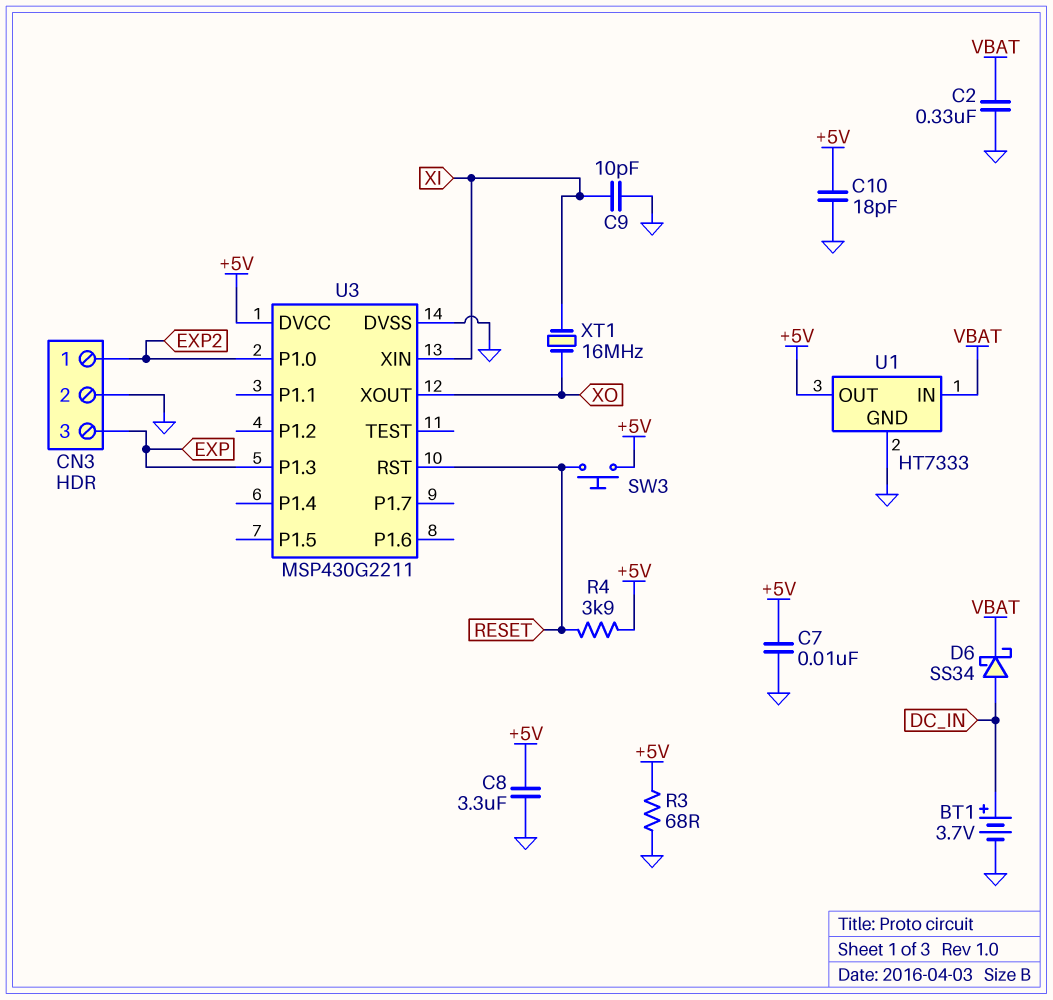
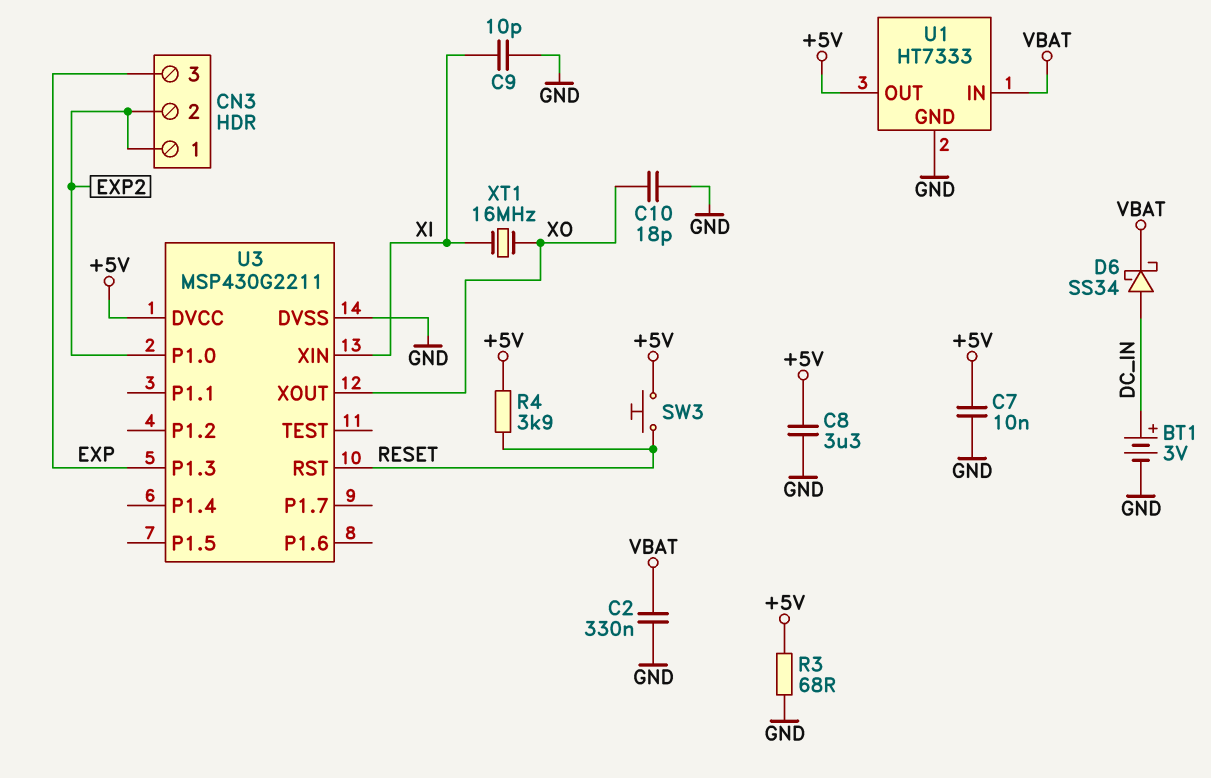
BT1: 3.7V (plus DC_IN, minus GND) -> 3V (plus DC_IN, minus GND)
C10: 18pF (+5V, GND) -> 18pF (GND, XO)
CN3 pin 2: GND -> EXP2

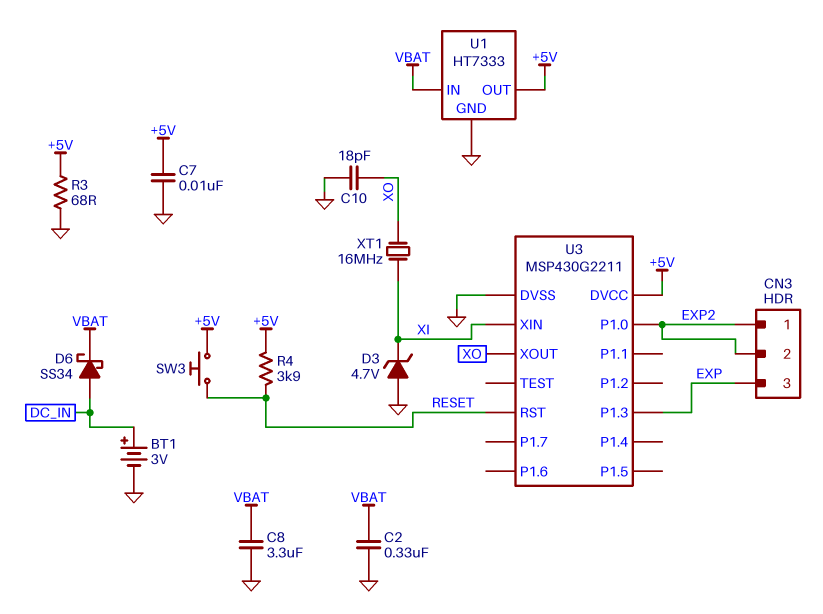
C8: 3.3uF (+5V, GND) -> 3.3uF (GND, VBAT)
C9: 10pF (GND, XI) -> none
D3: none -> zener 4.7V (A GND, K XI)

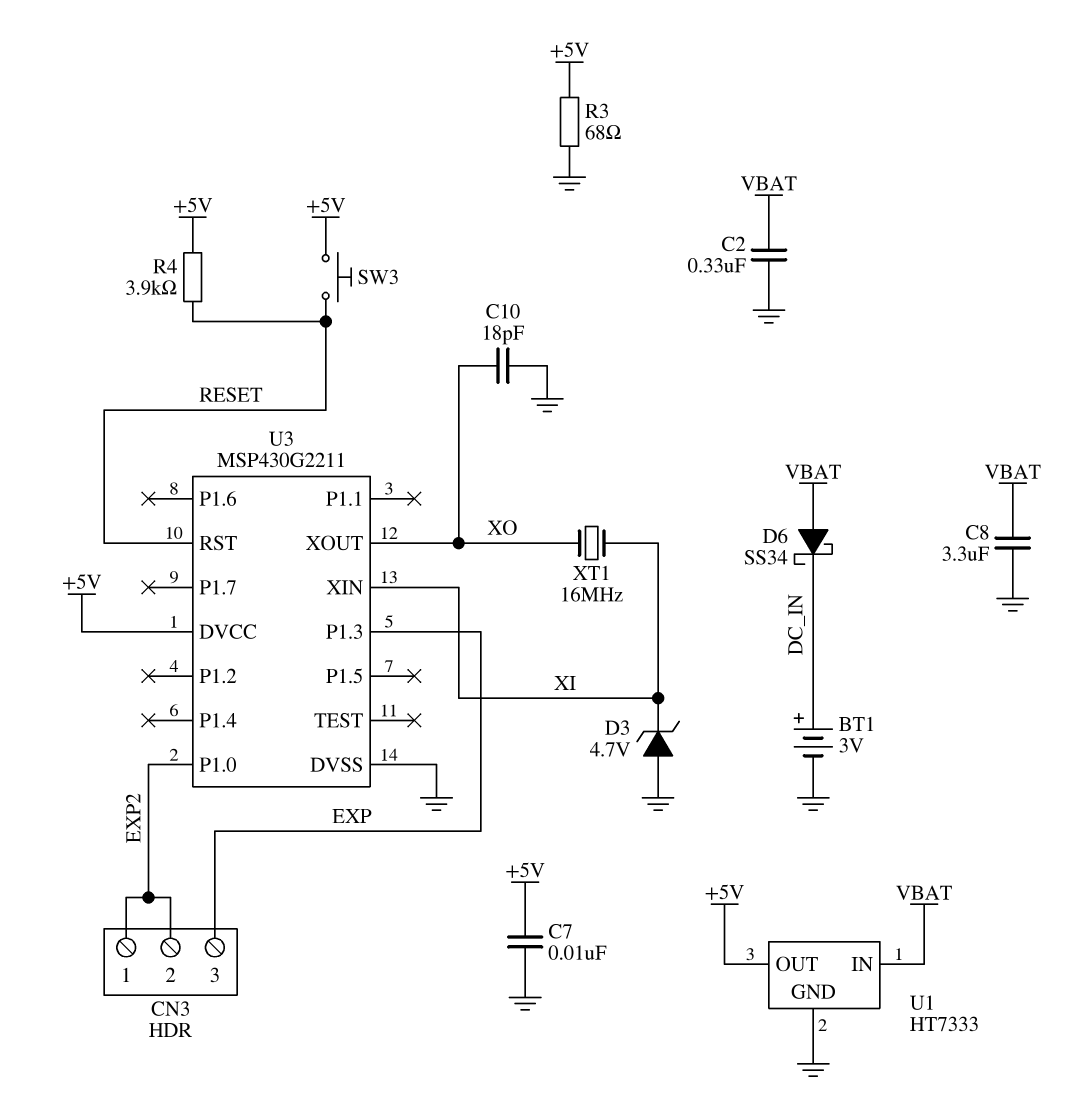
D6: schottky SS34 (A DC_IN, K VBAT) -> schottky SS34 (A VBAT, K DC_IN)

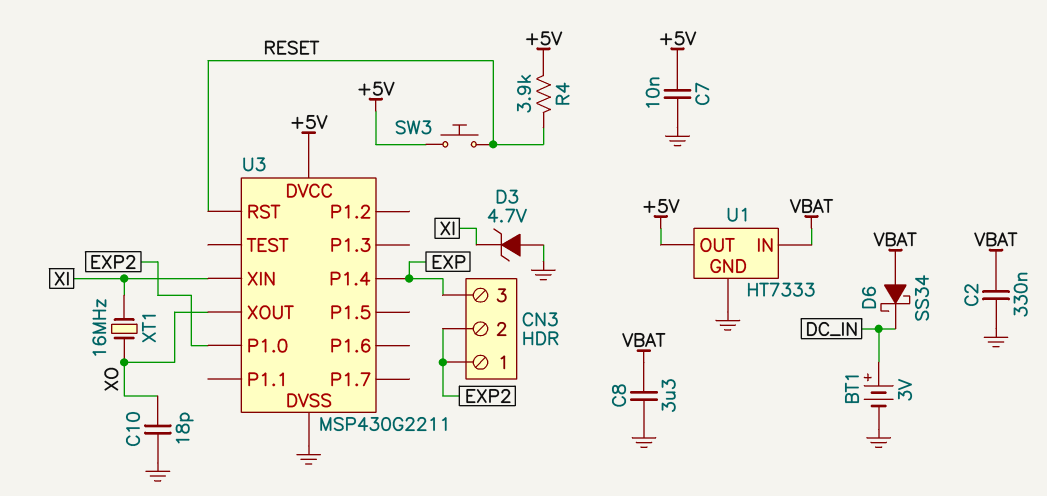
R3: 68 (+5V, GND) -> none
U3 pin P1.3: EXP -> none
U3 pin P1.4: none -> EXP

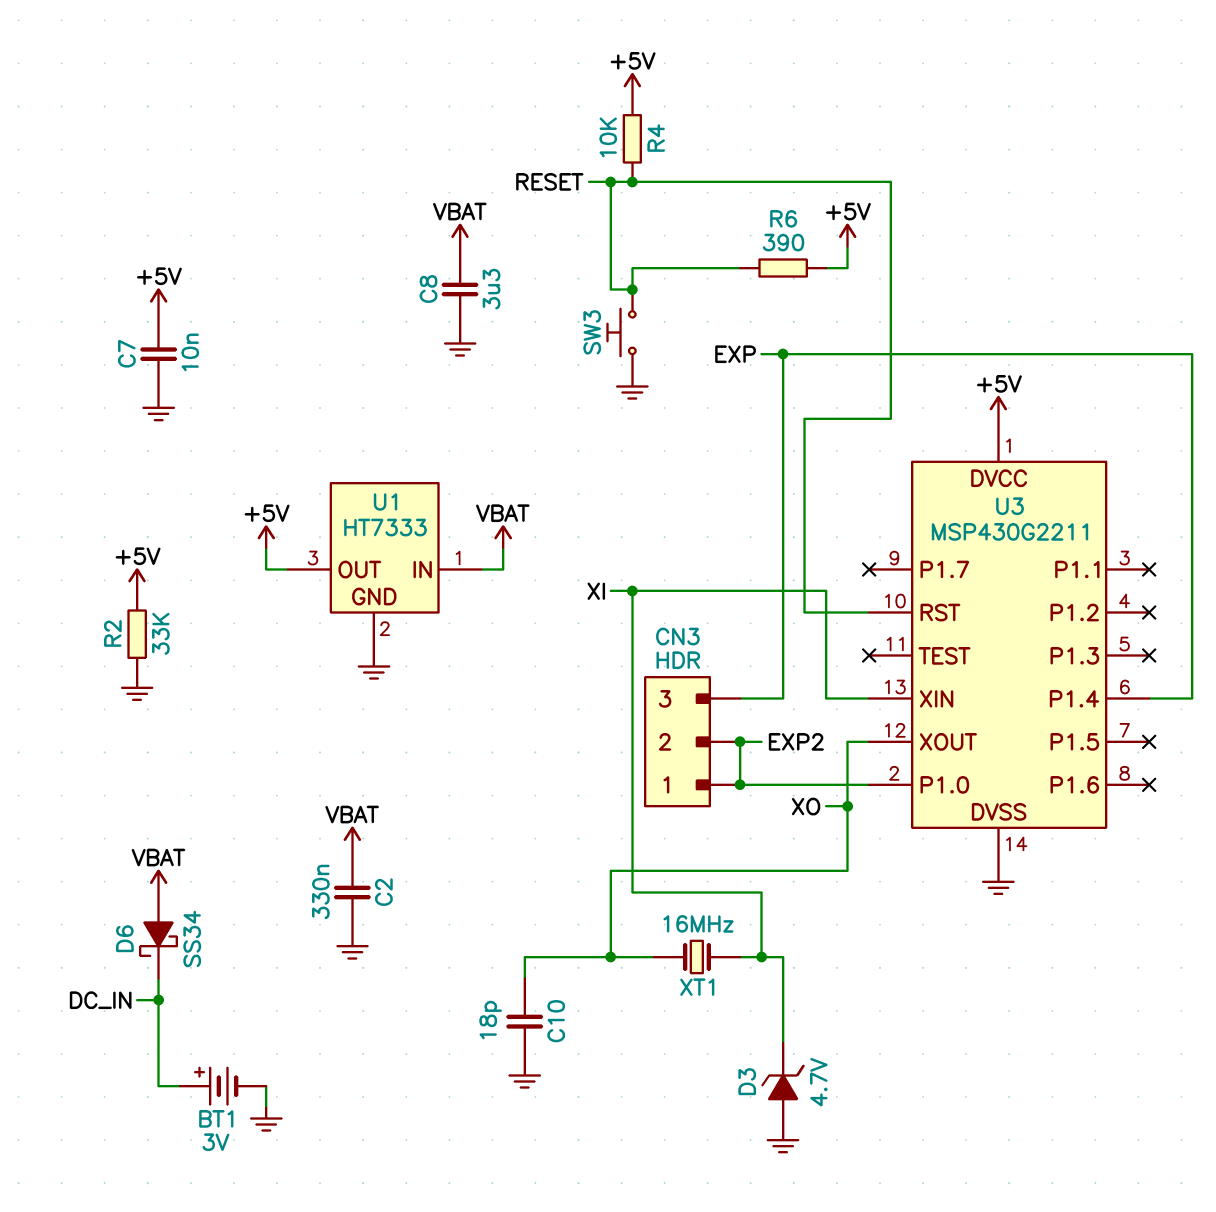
R2: none -> 33k (+5V, GND)
R4: 3.9k (+5V, RESET) -> 10k (+5V, RESET)
R6: none -> 390 (+5V, RESET)
SW3: button (+5V, RESET) -> button (GND, RESET)

